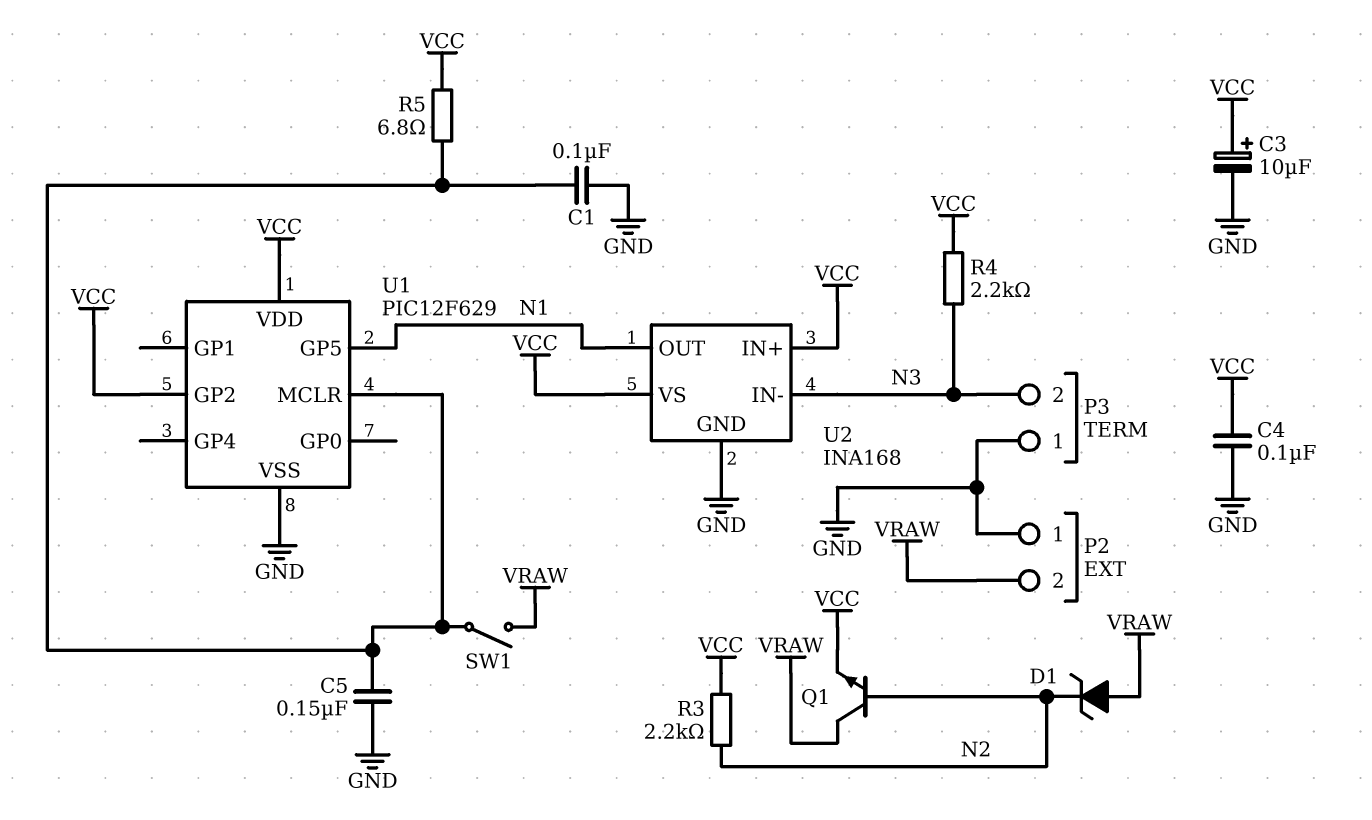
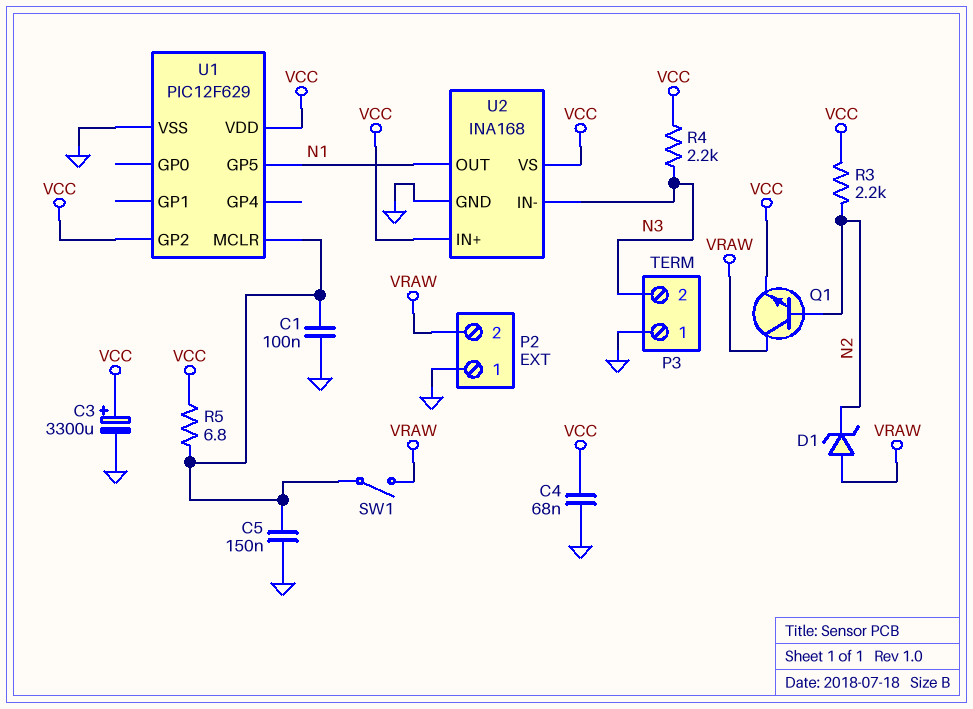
C3: 10uF (plus VCC, minus GND) -> 3300uF (plus VCC, minus GND)
C4: 100nF (GND, VCC) -> 68nF (GND, VCC)

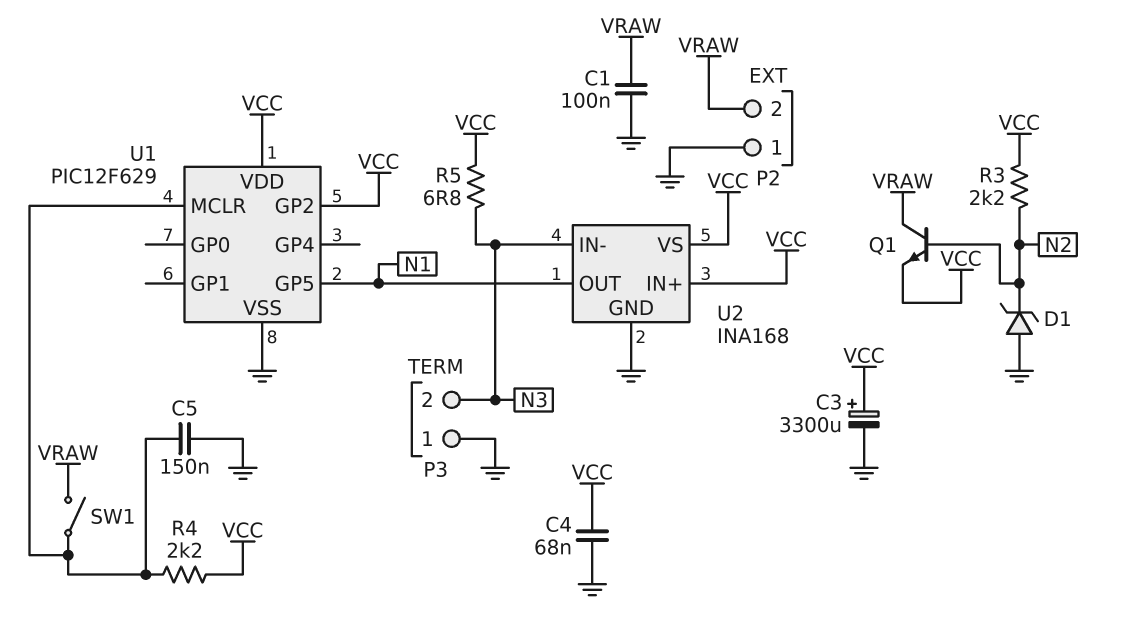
C1: 100nF (GND, U1/MCLR) -> 100nF (GND, VRAW)
D1: zener (A VRAW, K N2) -> zener (A GND, K N2)
R4: 2.2k (N3, VCC) -> 2.2k (U1/MCLR, VCC)
R5: 6.8 (U1/MCLR, VCC) -> 6.8 (N3, VCC)

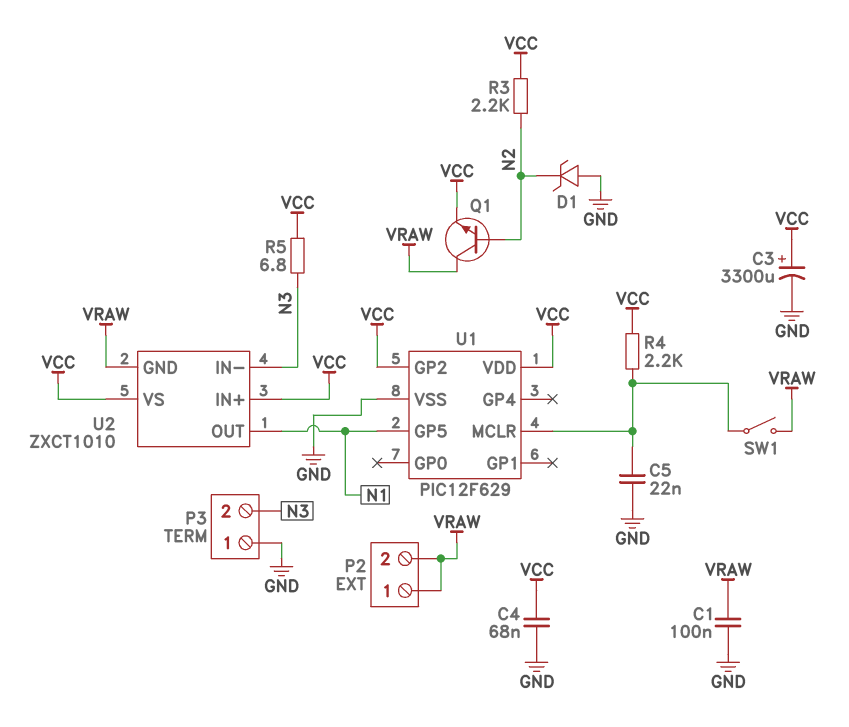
C5: 150nF (GND, U1/MCLR) -> 22nF (GND, U1/MCLR)
P2 pin 1: GND -> VRAW
U2: INA168 -> ZXCT1010
U2 pin GND: GND -> VRAW

